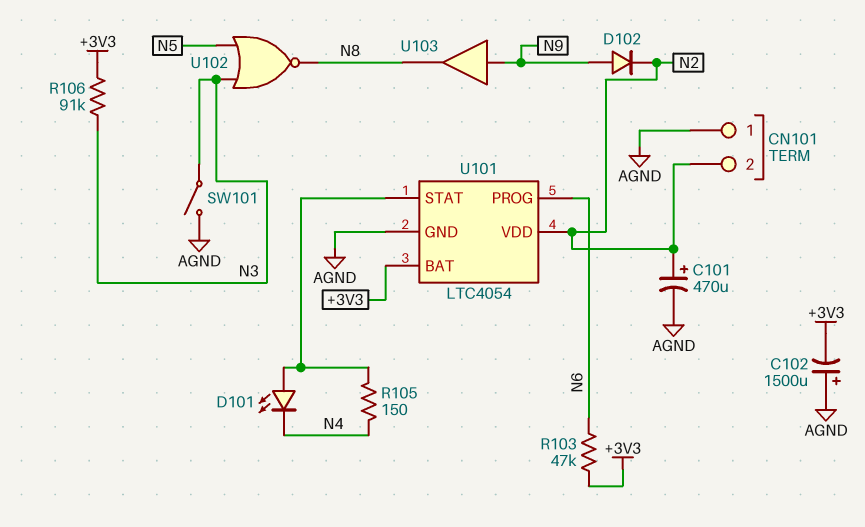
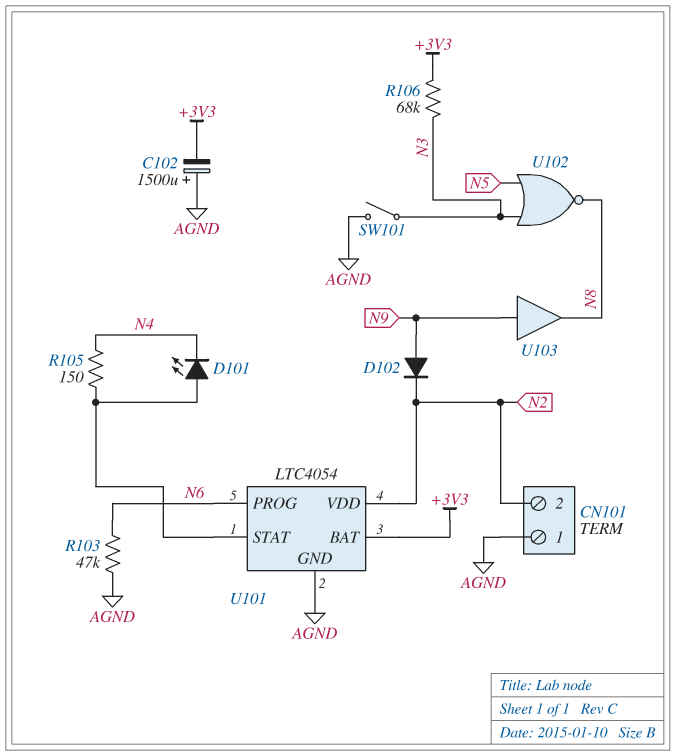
C101: 470uF (plus N2, minus AGND) -> none
R103: 47k (+3V3, N6) -> 47k (AGND, N6)
R106: 91k (+3V3, N3) -> 68k (+3V3, N3)

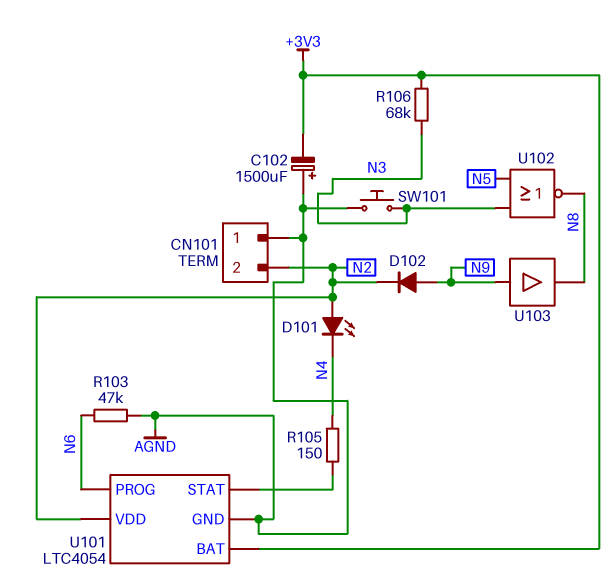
D101: LED (A U101/STAT, K N4) -> LED (A N2, K N4)
SW101: switch (AGND, N3) -> button (AGND, N3)

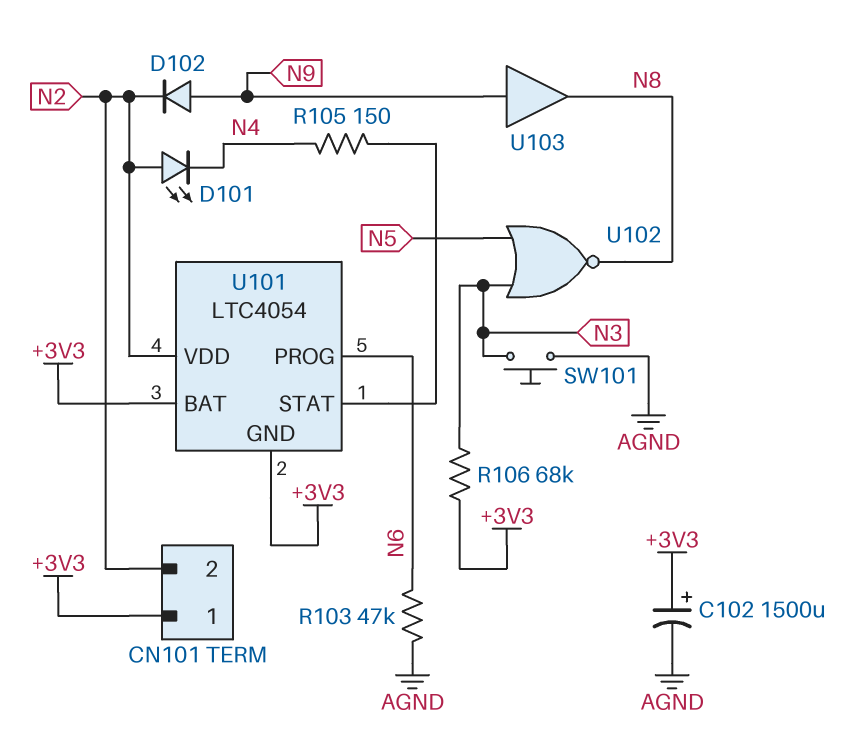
C102: 1500uF (plus AGND, minus +3V3) -> 1500uF (plus +3V3, minus AGND)
CN101 pin 1: AGND -> +3V3
U101 pin GND: AGND -> +3V3

